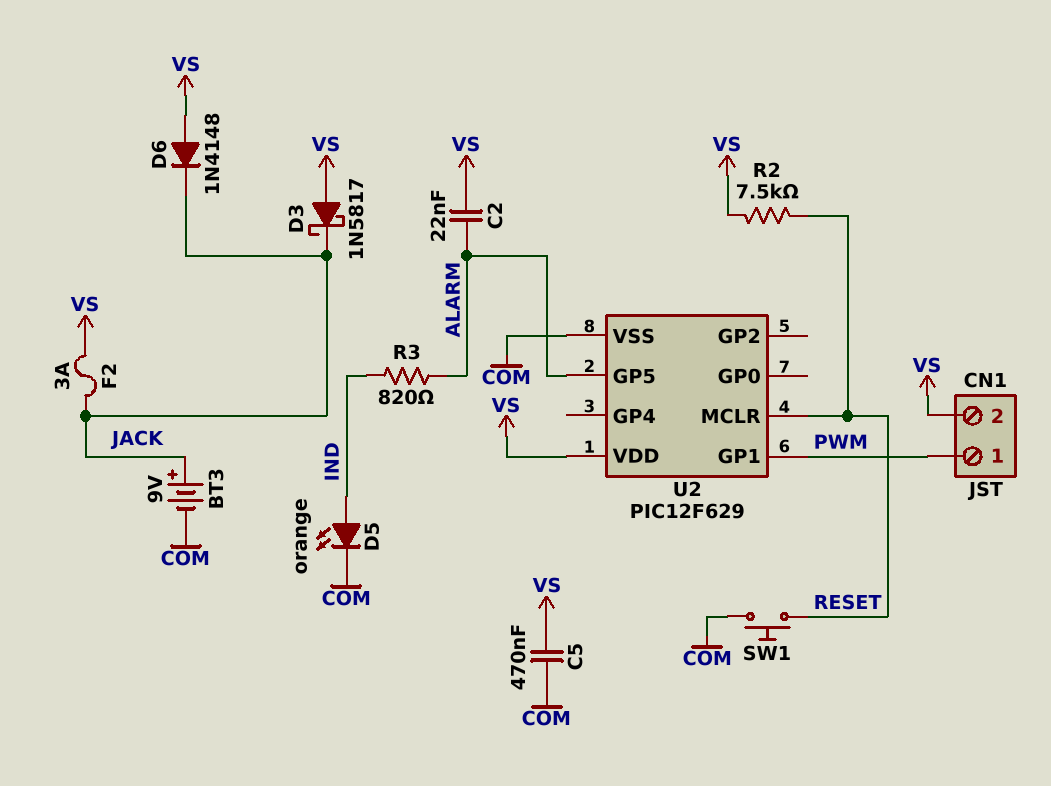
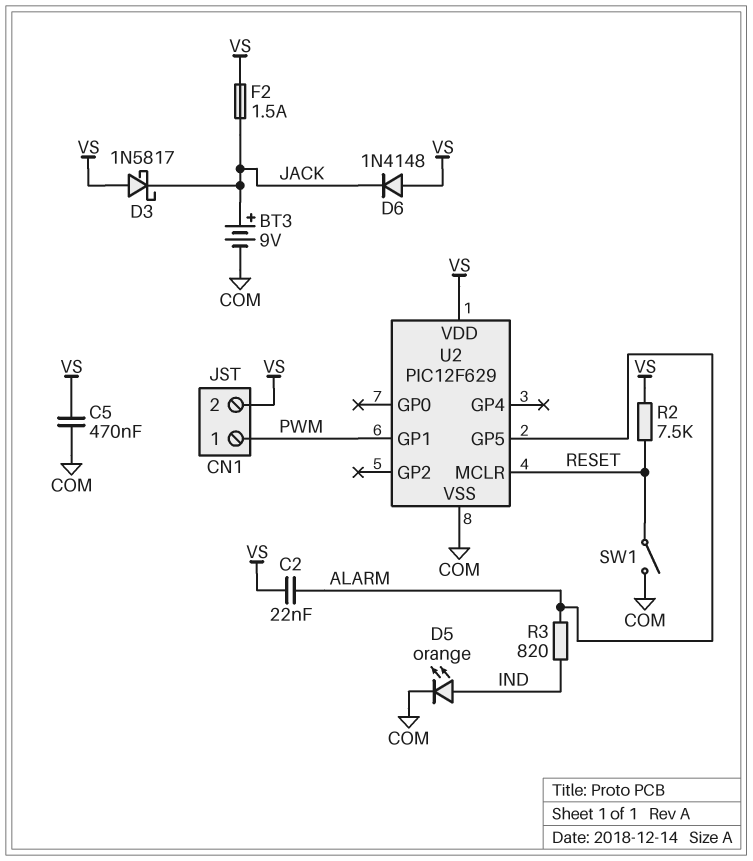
F2: 3A (JACK, VS) -> 1.5A (JACK, VS)
SW1: button (COM, RESET) -> switch (COM, RESET)

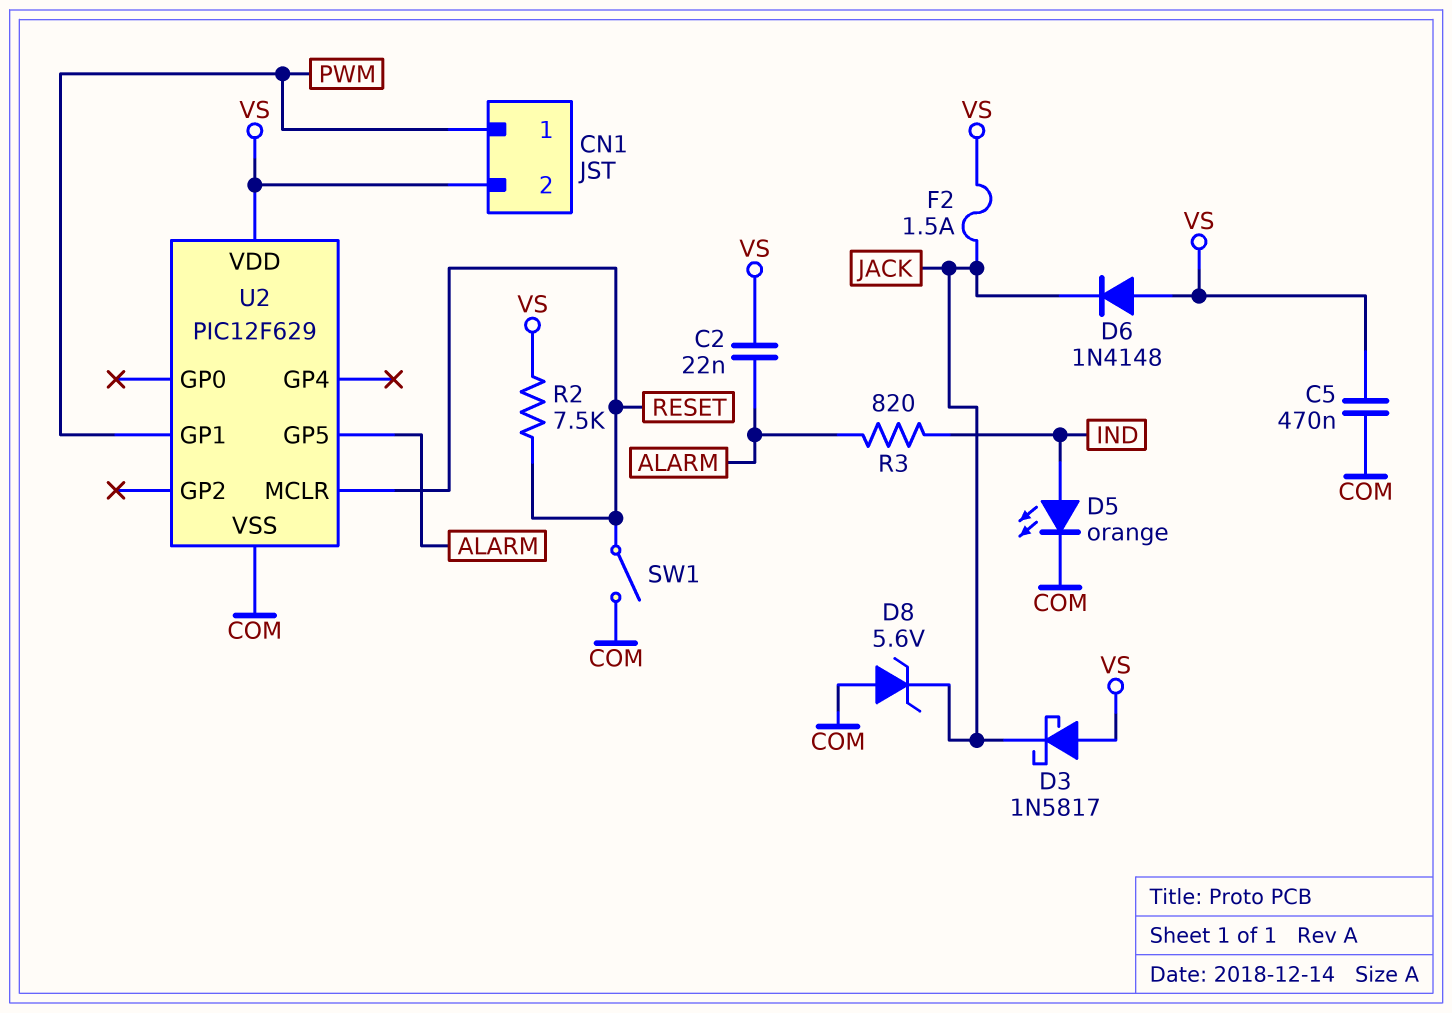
BT3: 9V (plus JACK, minus COM) -> none
D8: none -> zener 5.6V (A COM, K JACK)

